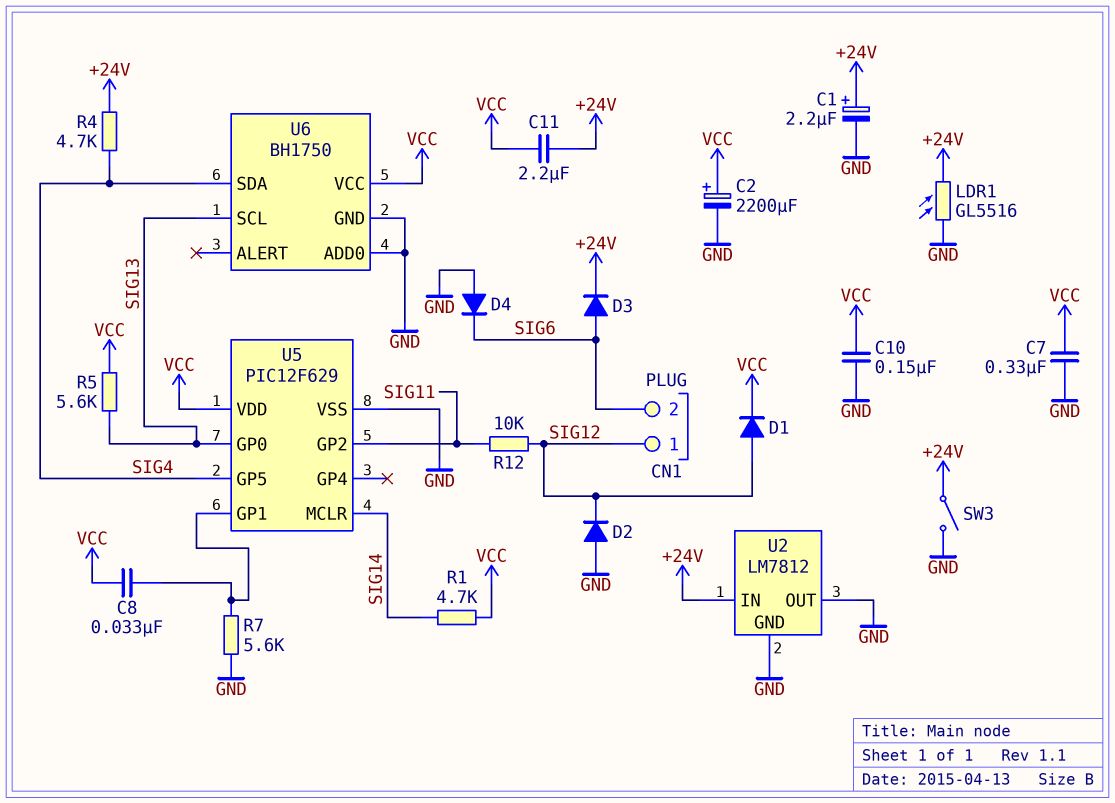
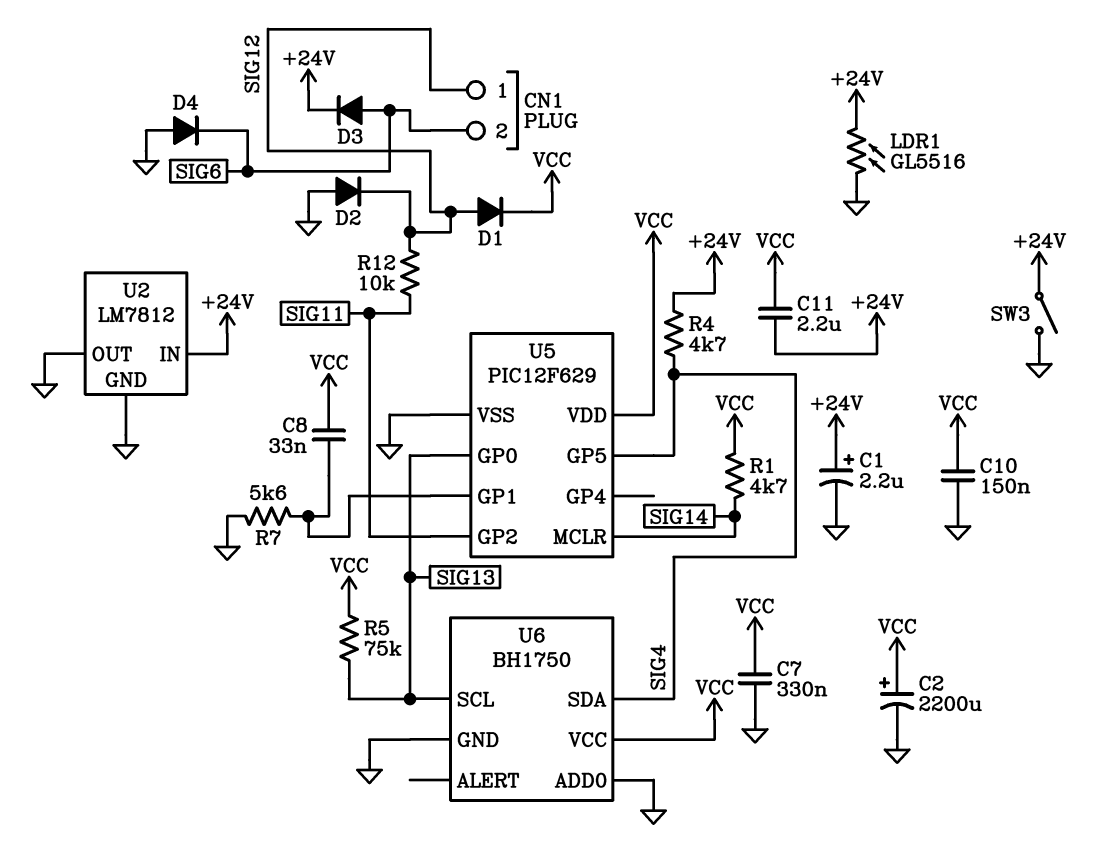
R5: 5.6k (SIG13, VCC) -> 75k (SIG13, VCC)

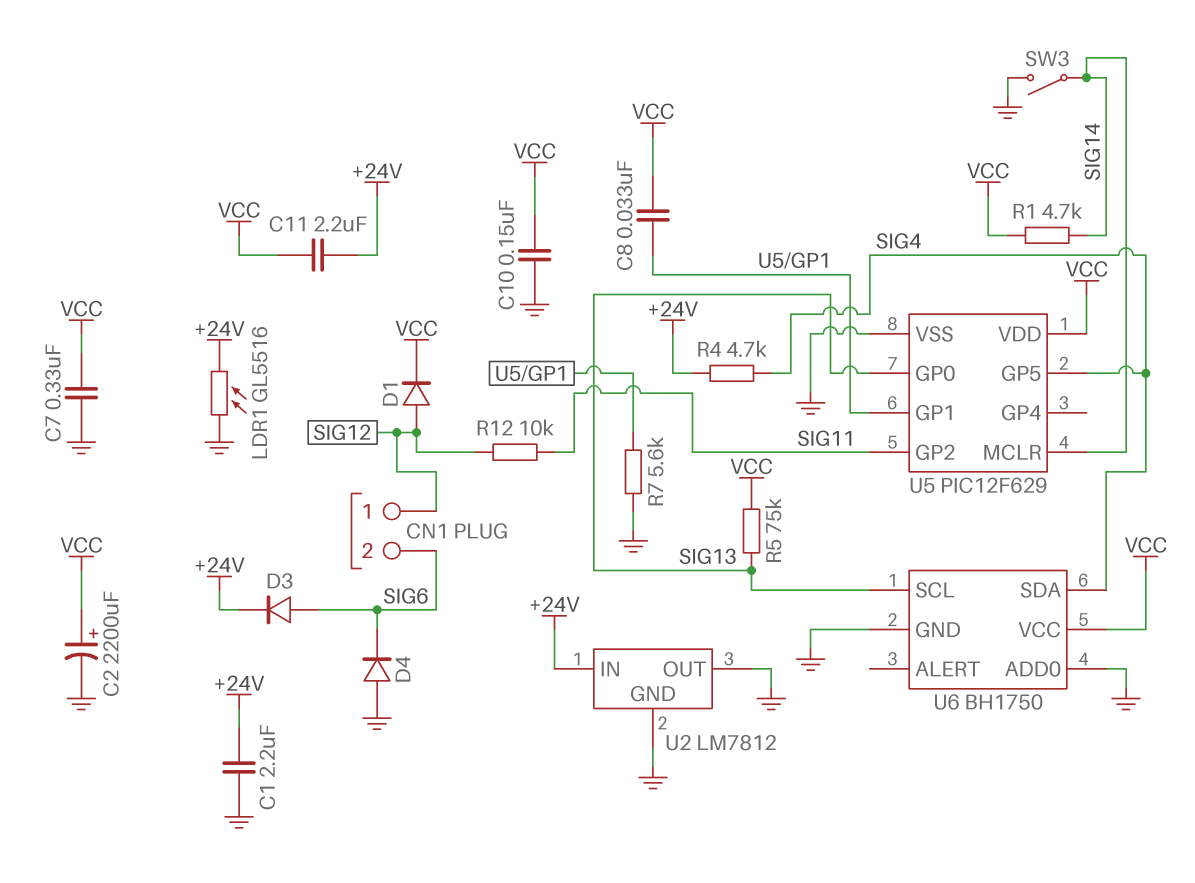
C1: 2.2uF (plus +24V, minus GND) -> 2.2uF (+24V, GND)
D2: diode (A GND, K SIG12) -> none
SW3: switch (+24V, GND) -> switch (GND, SIG14)

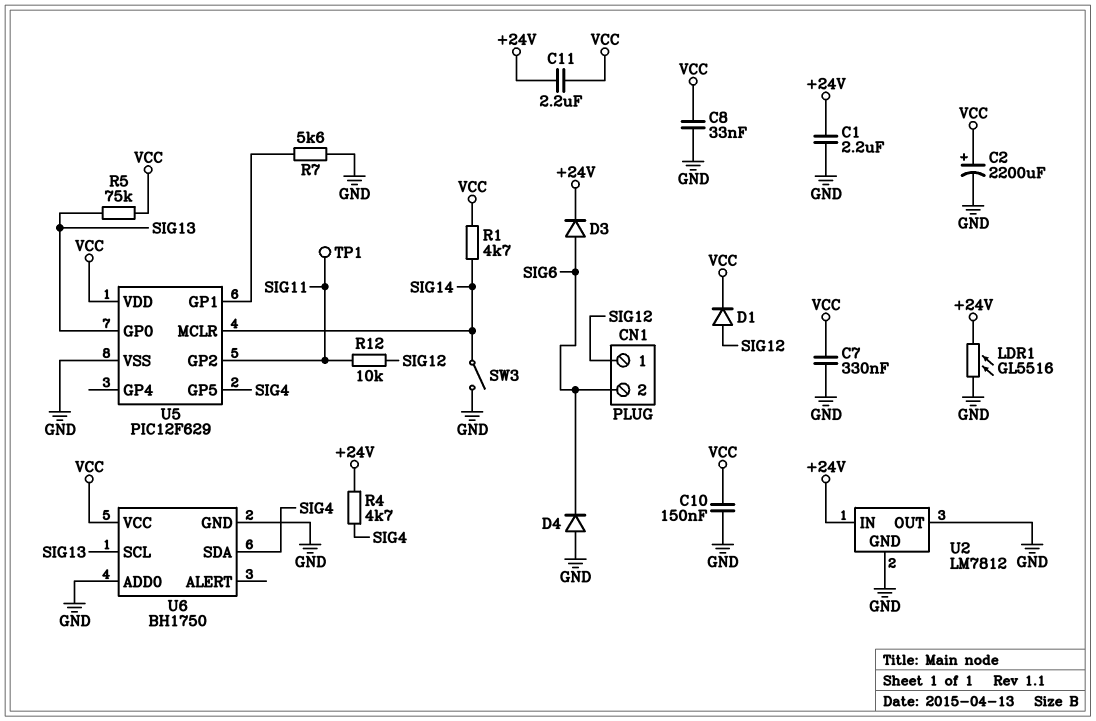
C8: 33nF (U5/GP1, VCC) -> 33nF (GND, VCC)
TP1: none -> test point (SIG11)

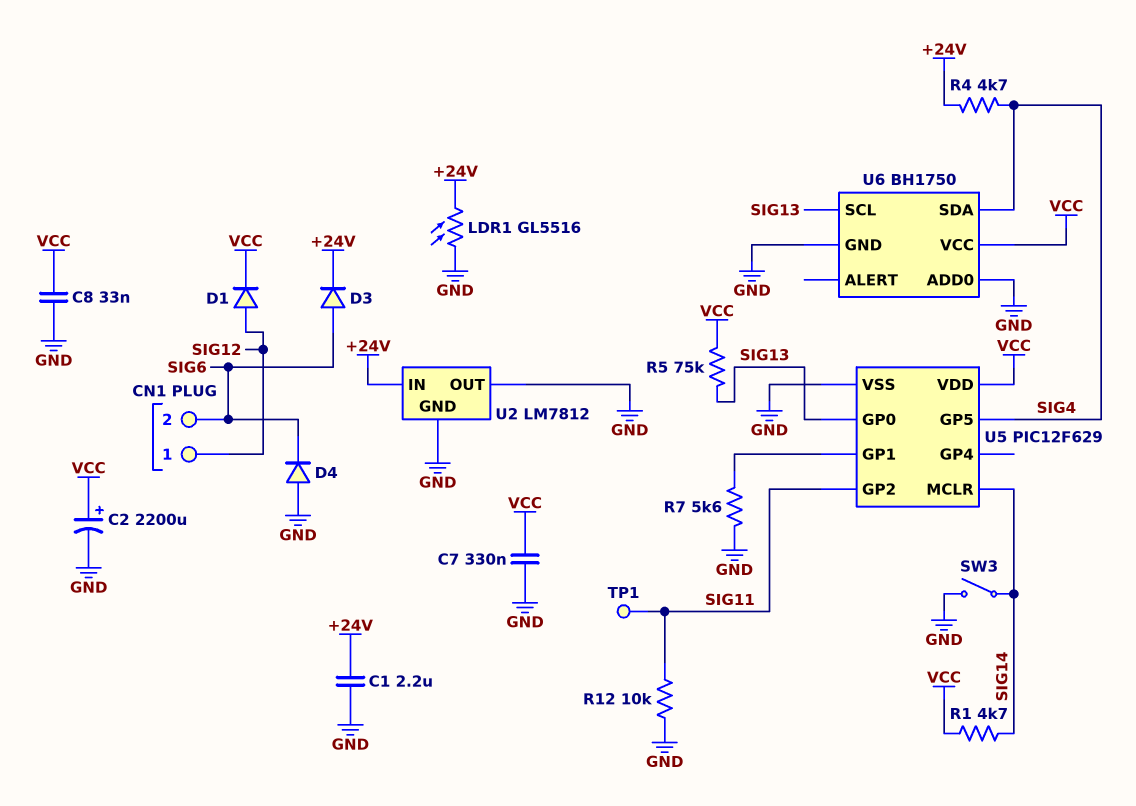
C10: 150nF (GND, VCC) -> none
C11: 2.2uF (+24V, VCC) -> none
R12: 10k (SIG11, SIG12) -> 10k (GND, SIG11)

